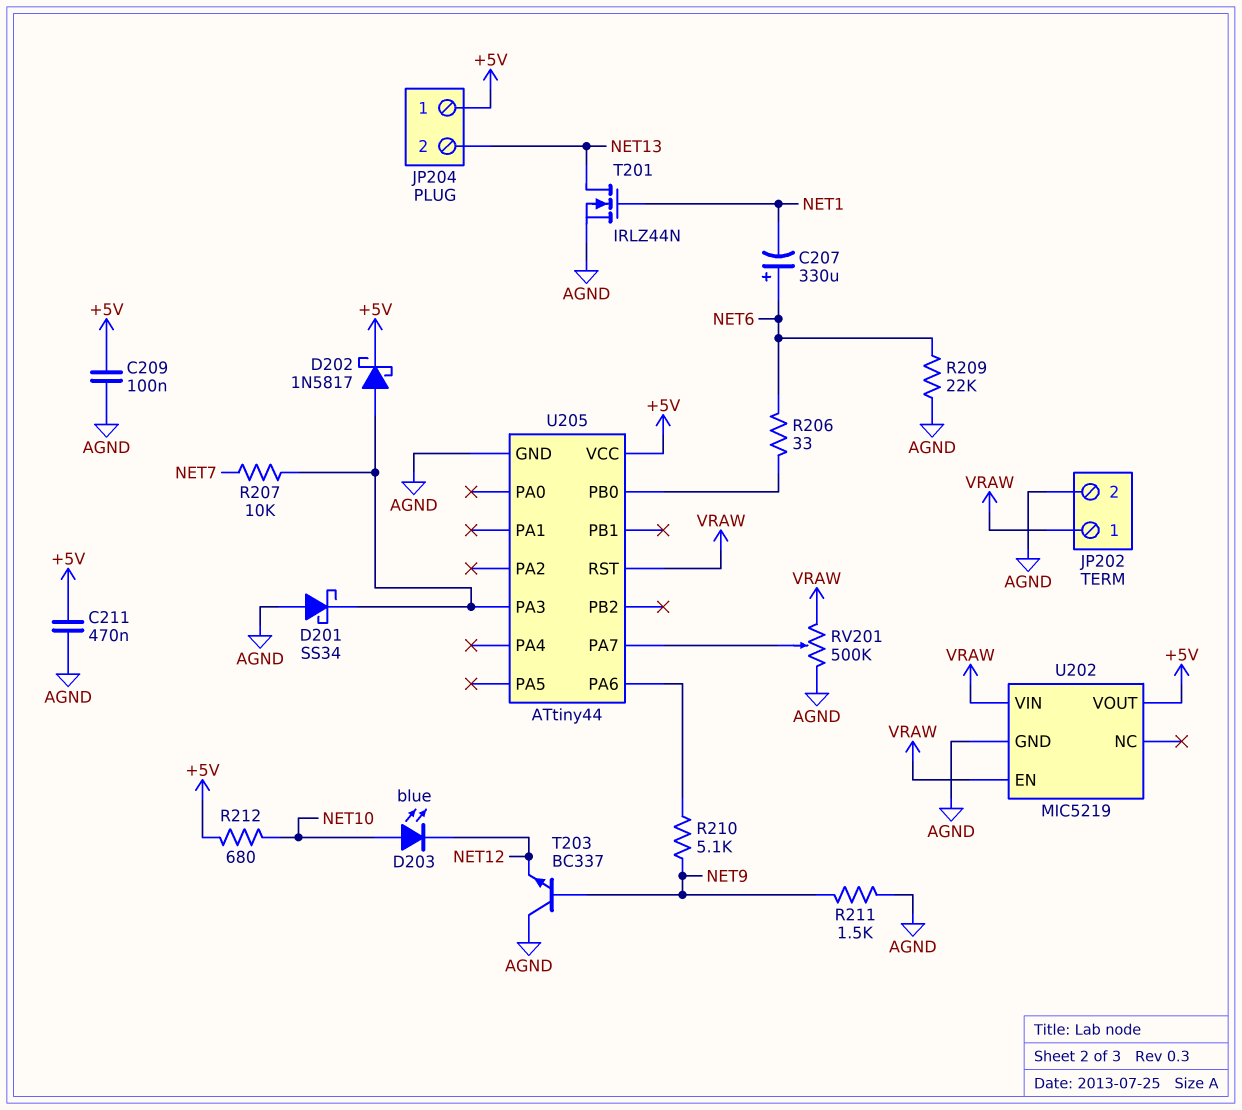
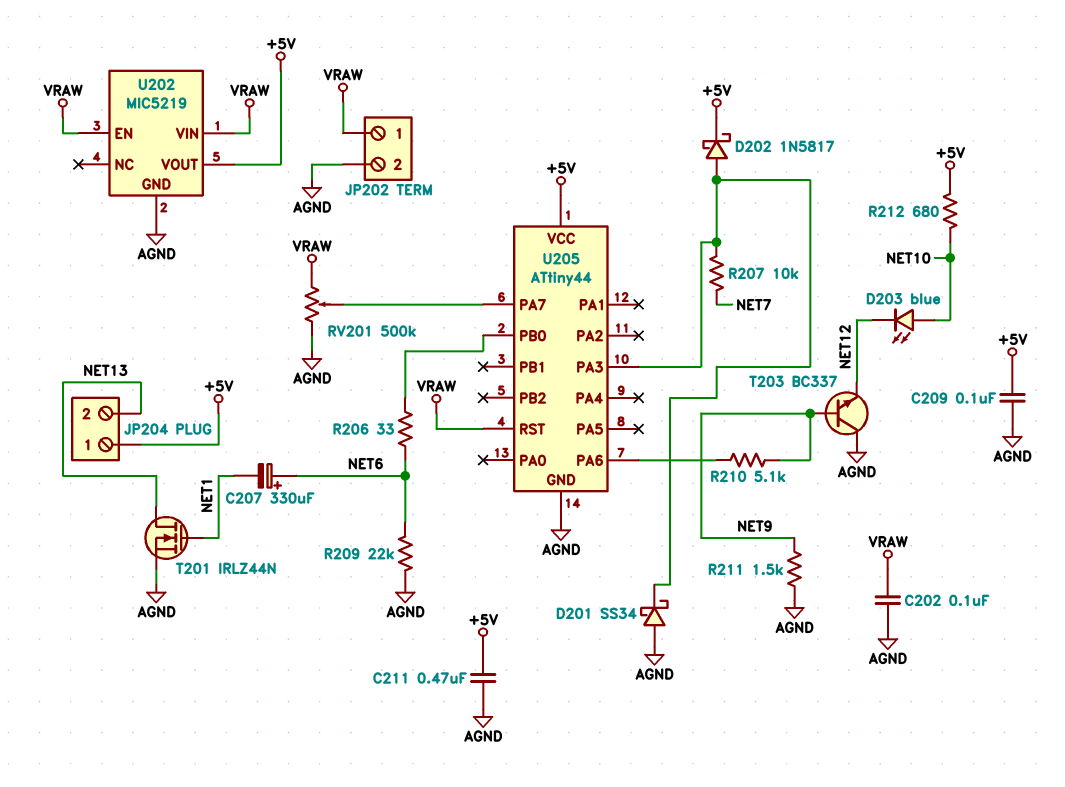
C202: none -> 100nF (AGND, VRAW)

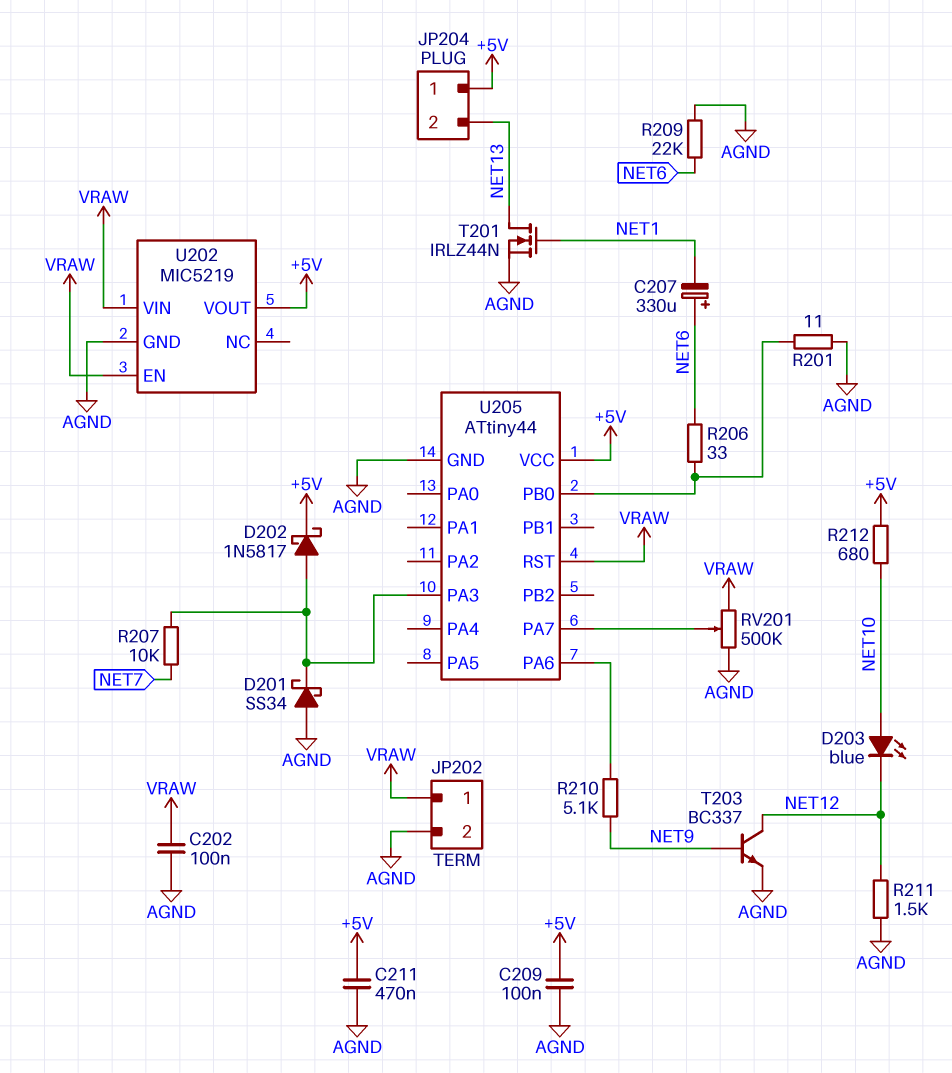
R201: none -> 11 (AGND, U205/PB0)
R211: 1.5k (AGND, NET9) -> 1.5k (AGND, NET12)
T203: NPN BC337 (B NET9, C AGND, E NET12) -> NPN BC337 (B NET9, C NET12, E AGND)

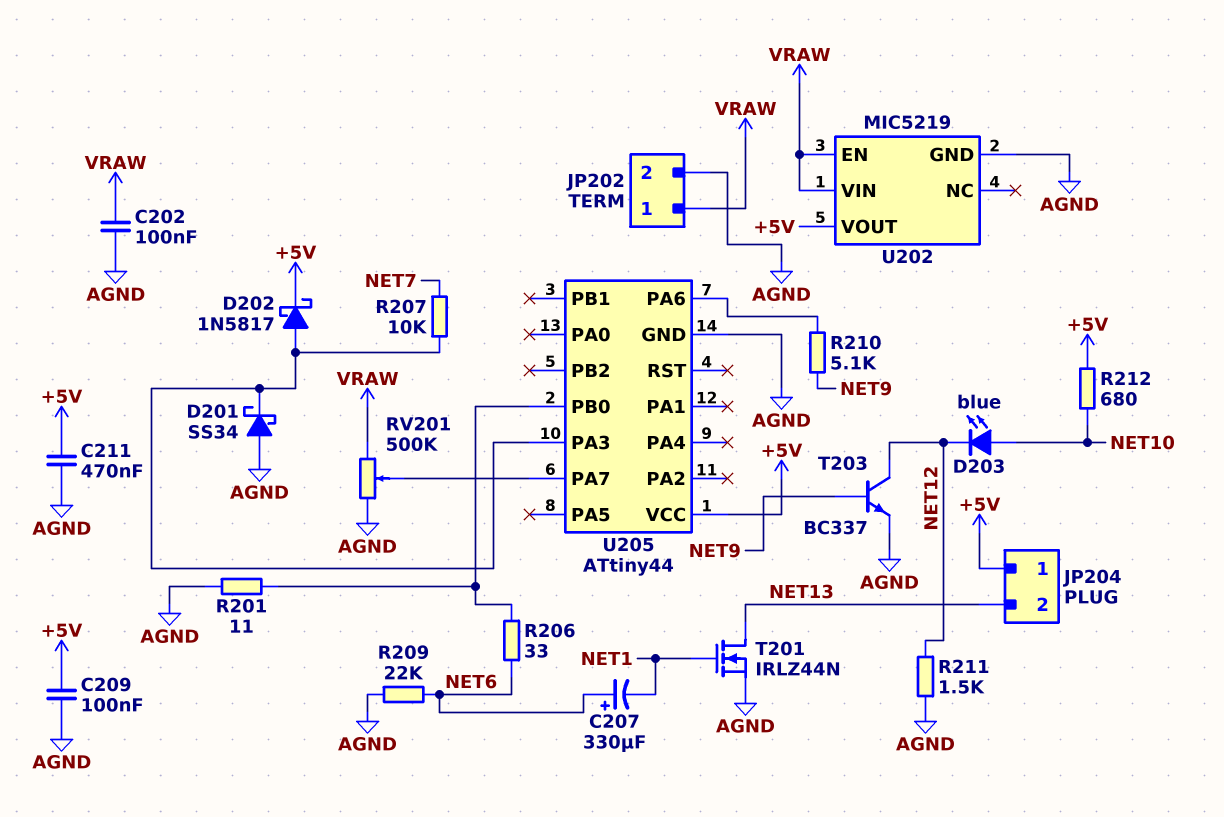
U205 pin RST: VRAW -> none

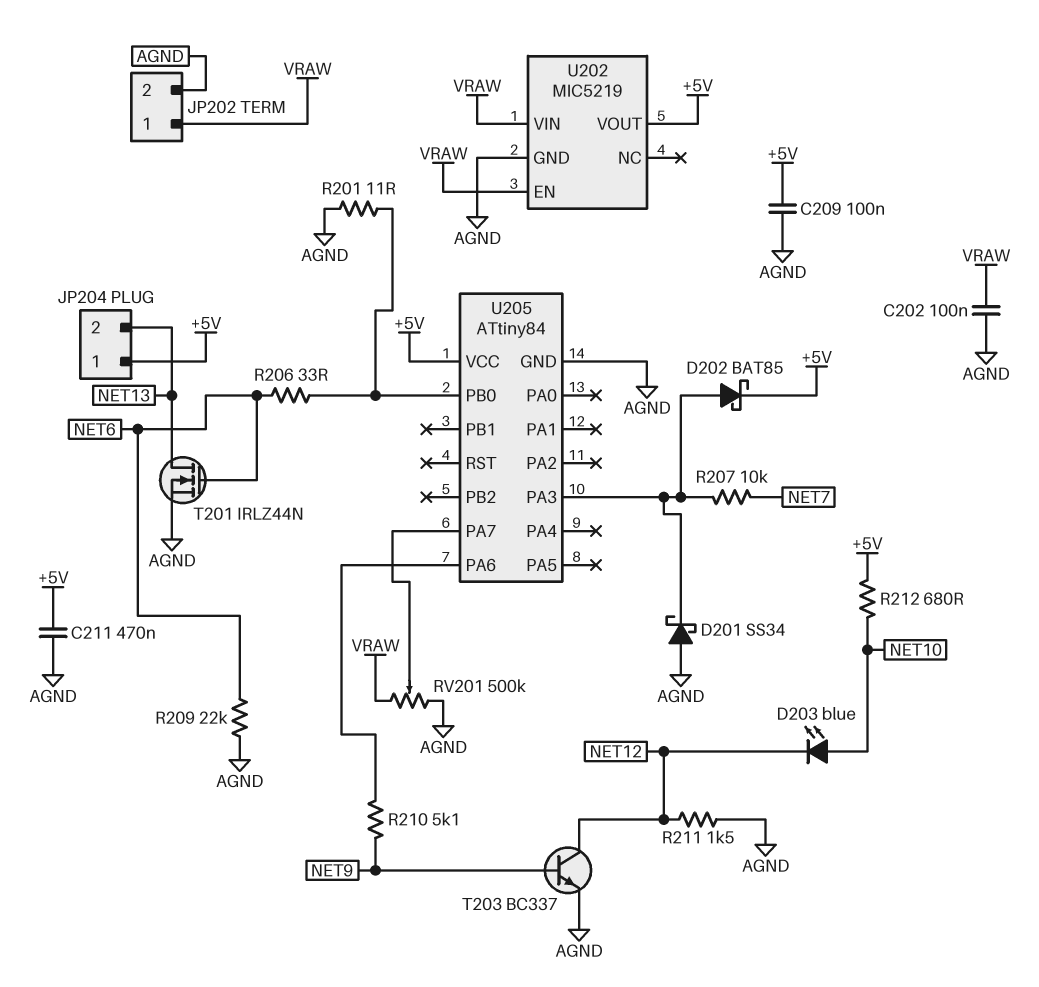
C207: 330uF (plus NET6, minus NET1) -> none
D202: schottky 1N5817 (A U205/PA3, K +5V) -> schottky BAT85 (A U205/PA3, K +5V)
T201: NMOS IRLZ44N (G NET1, D NET13, S AGND) -> NMOS IRLZ44N (G NET6, D NET13, S AGND)
U205: ATtiny44 -> ATtiny84

